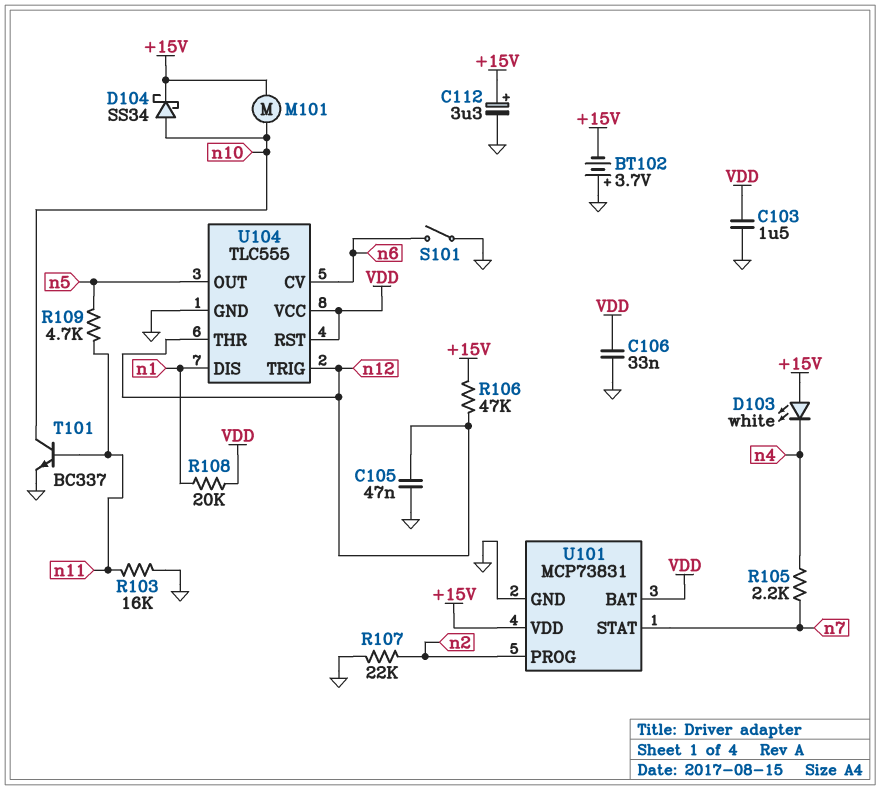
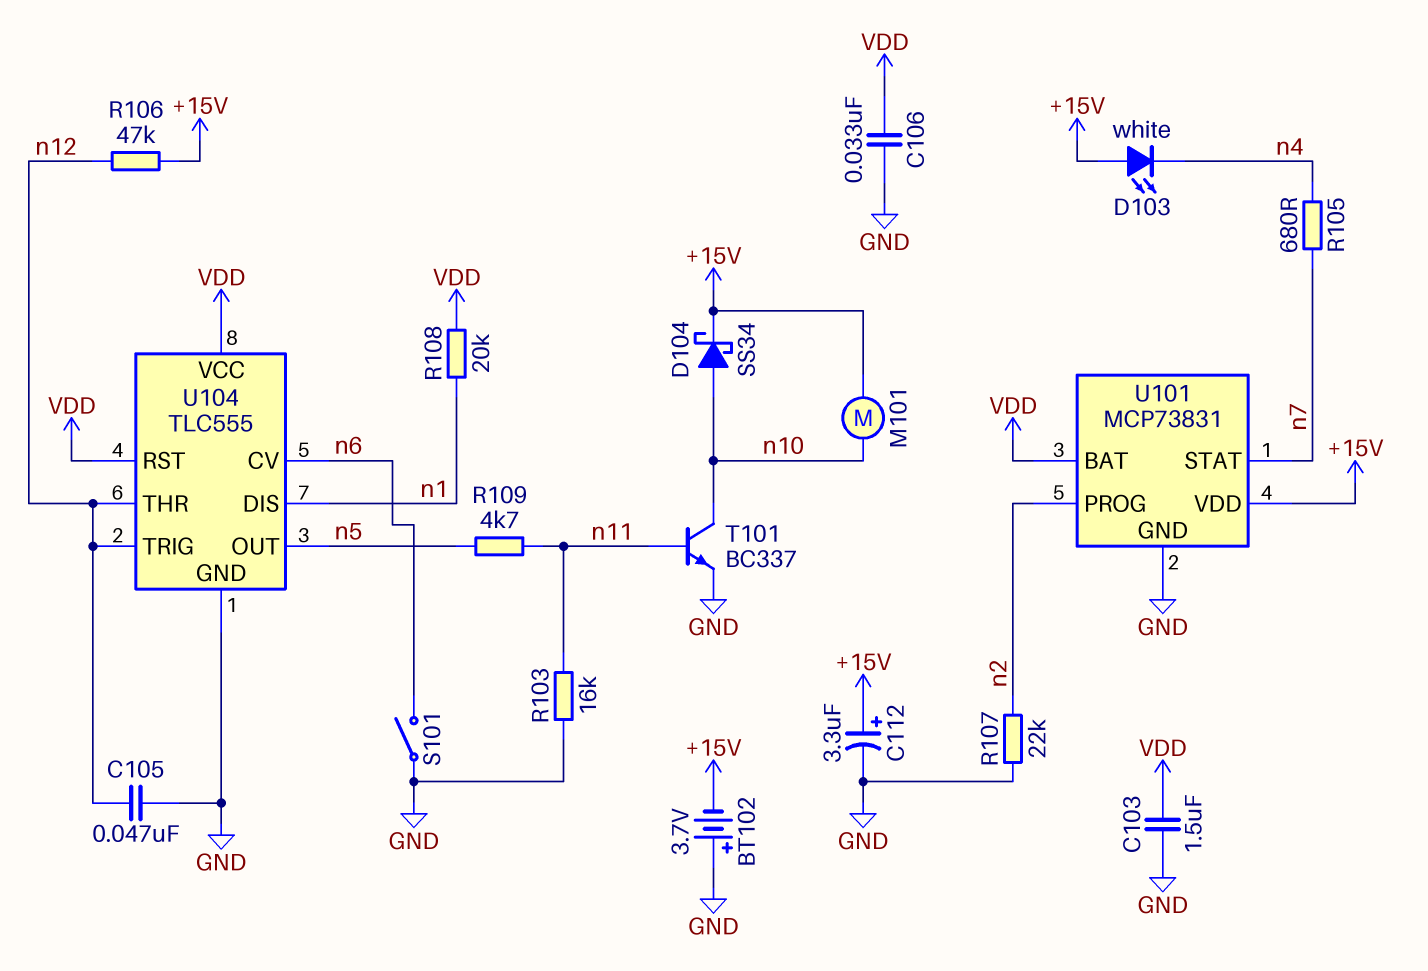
R105: 2.2k (n4, n7) -> 680 (n4, n7)

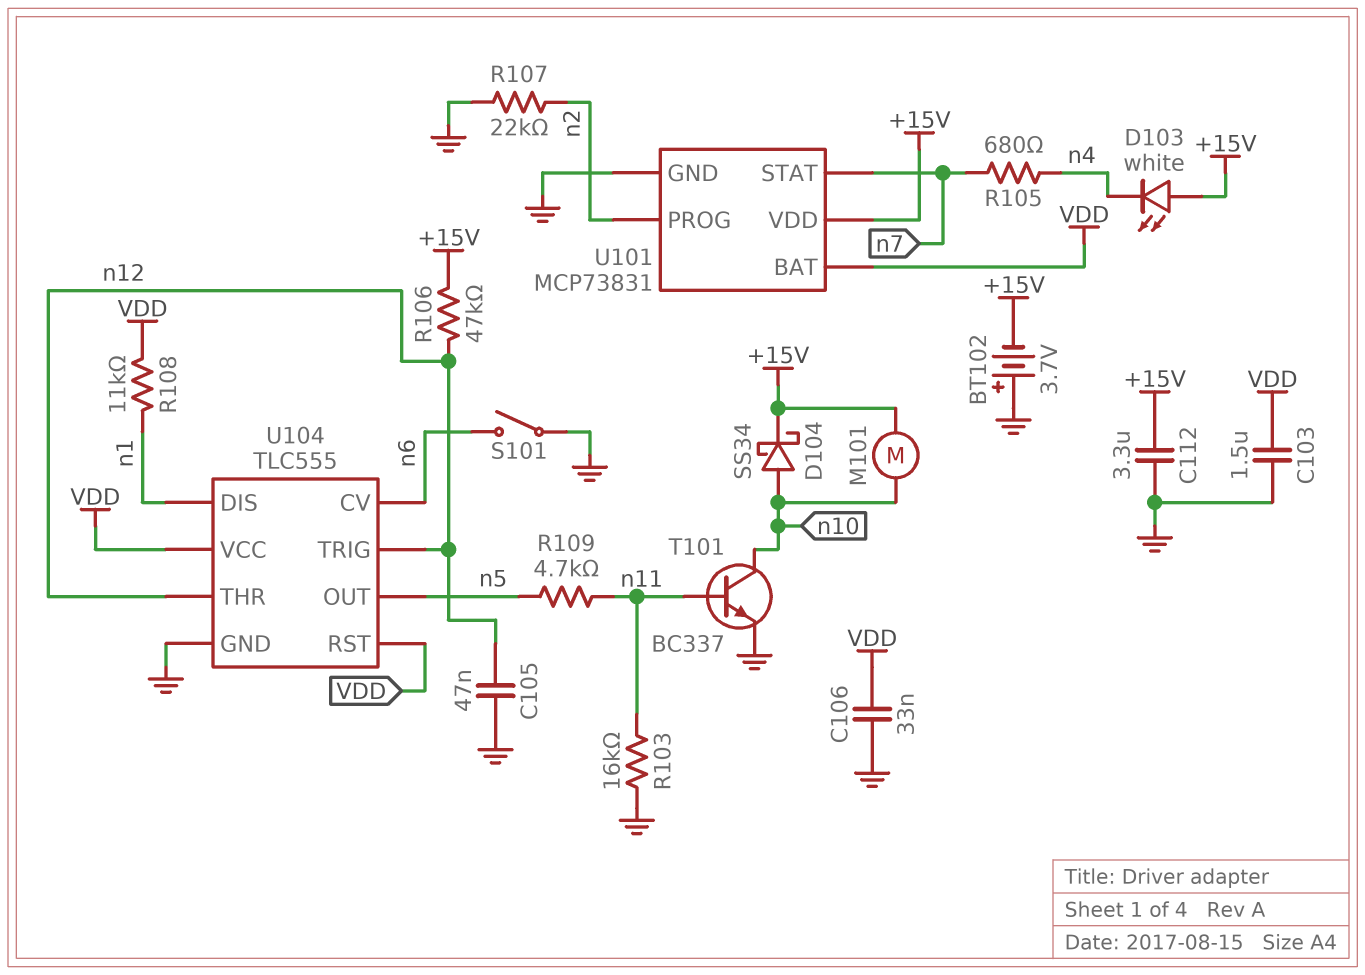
C112: 3.3uF (plus +15V, minus GND) -> 3.3uF (+15V, GND)
R108: 20k (VDD, n1) -> 11k (VDD, n1)

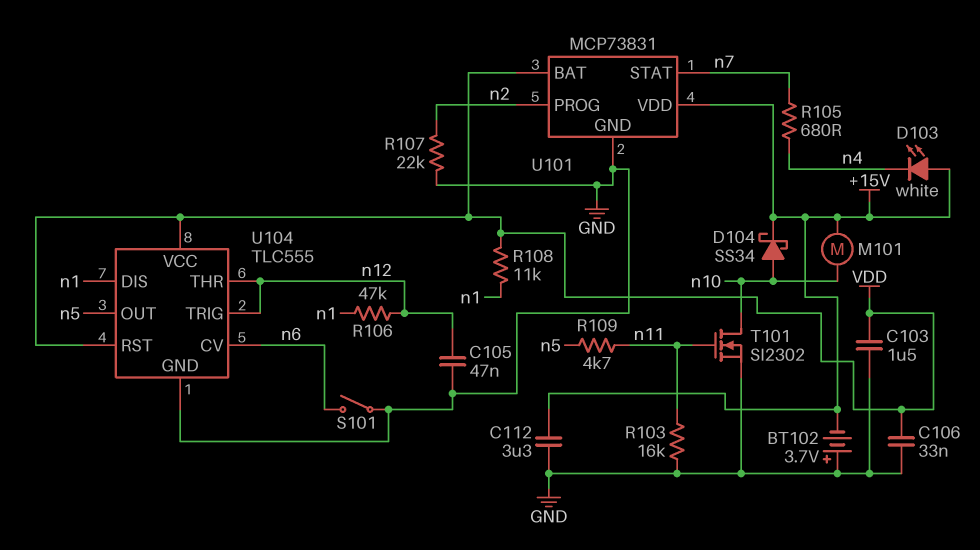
R106: 47k (+15V, n12) -> 47k (n1, n12)
T101: NPN BC337 (B n11, C n10, E GND) -> NMOS SI2302 (G n11, D n10, S GND)

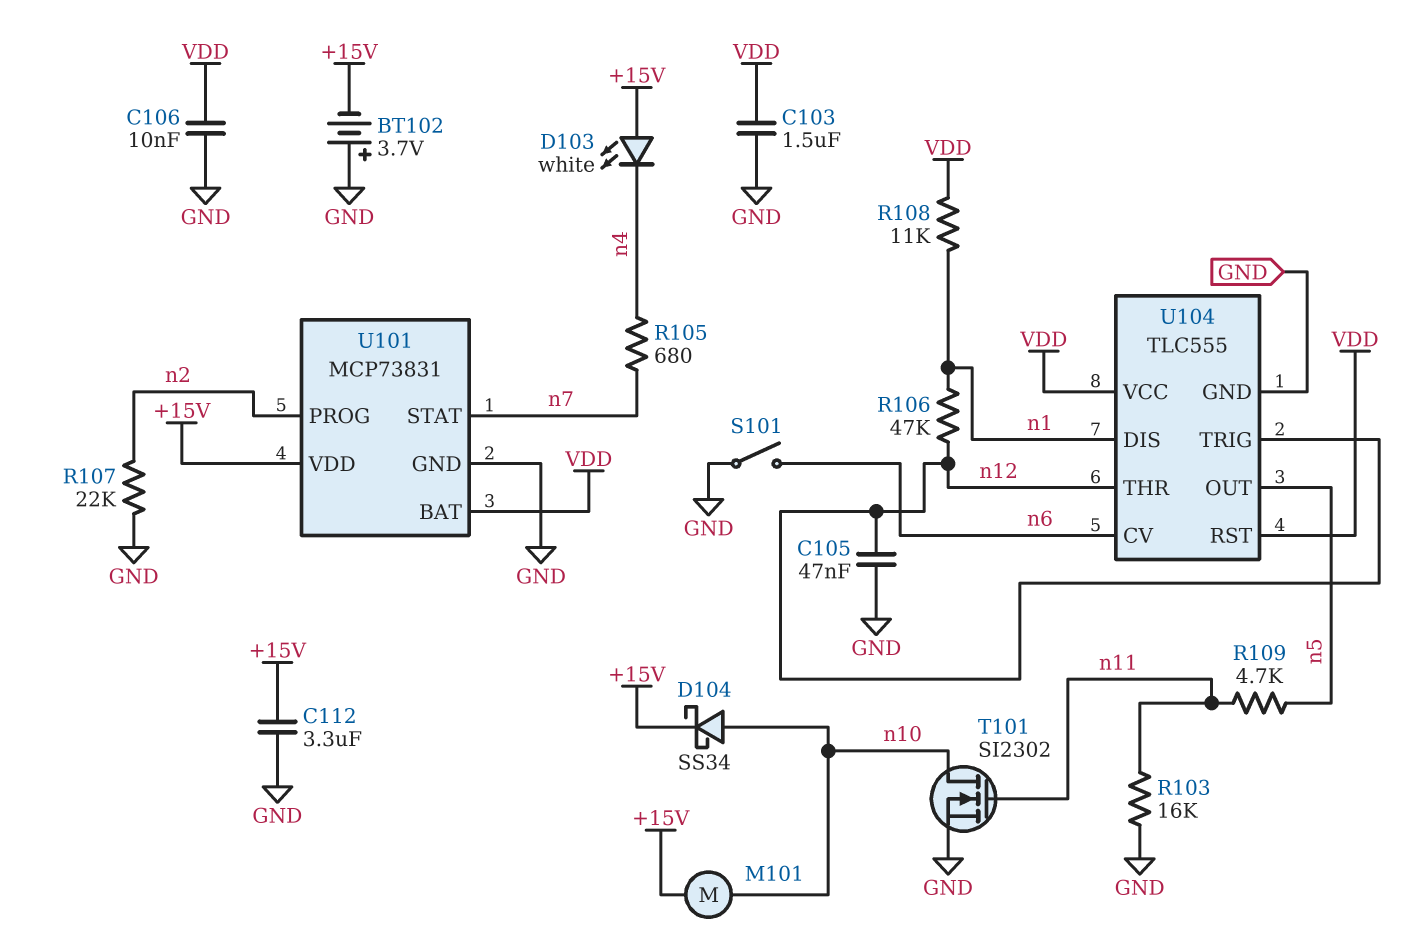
C106: 33nF (GND, VDD) -> 10nF (GND, VDD)

